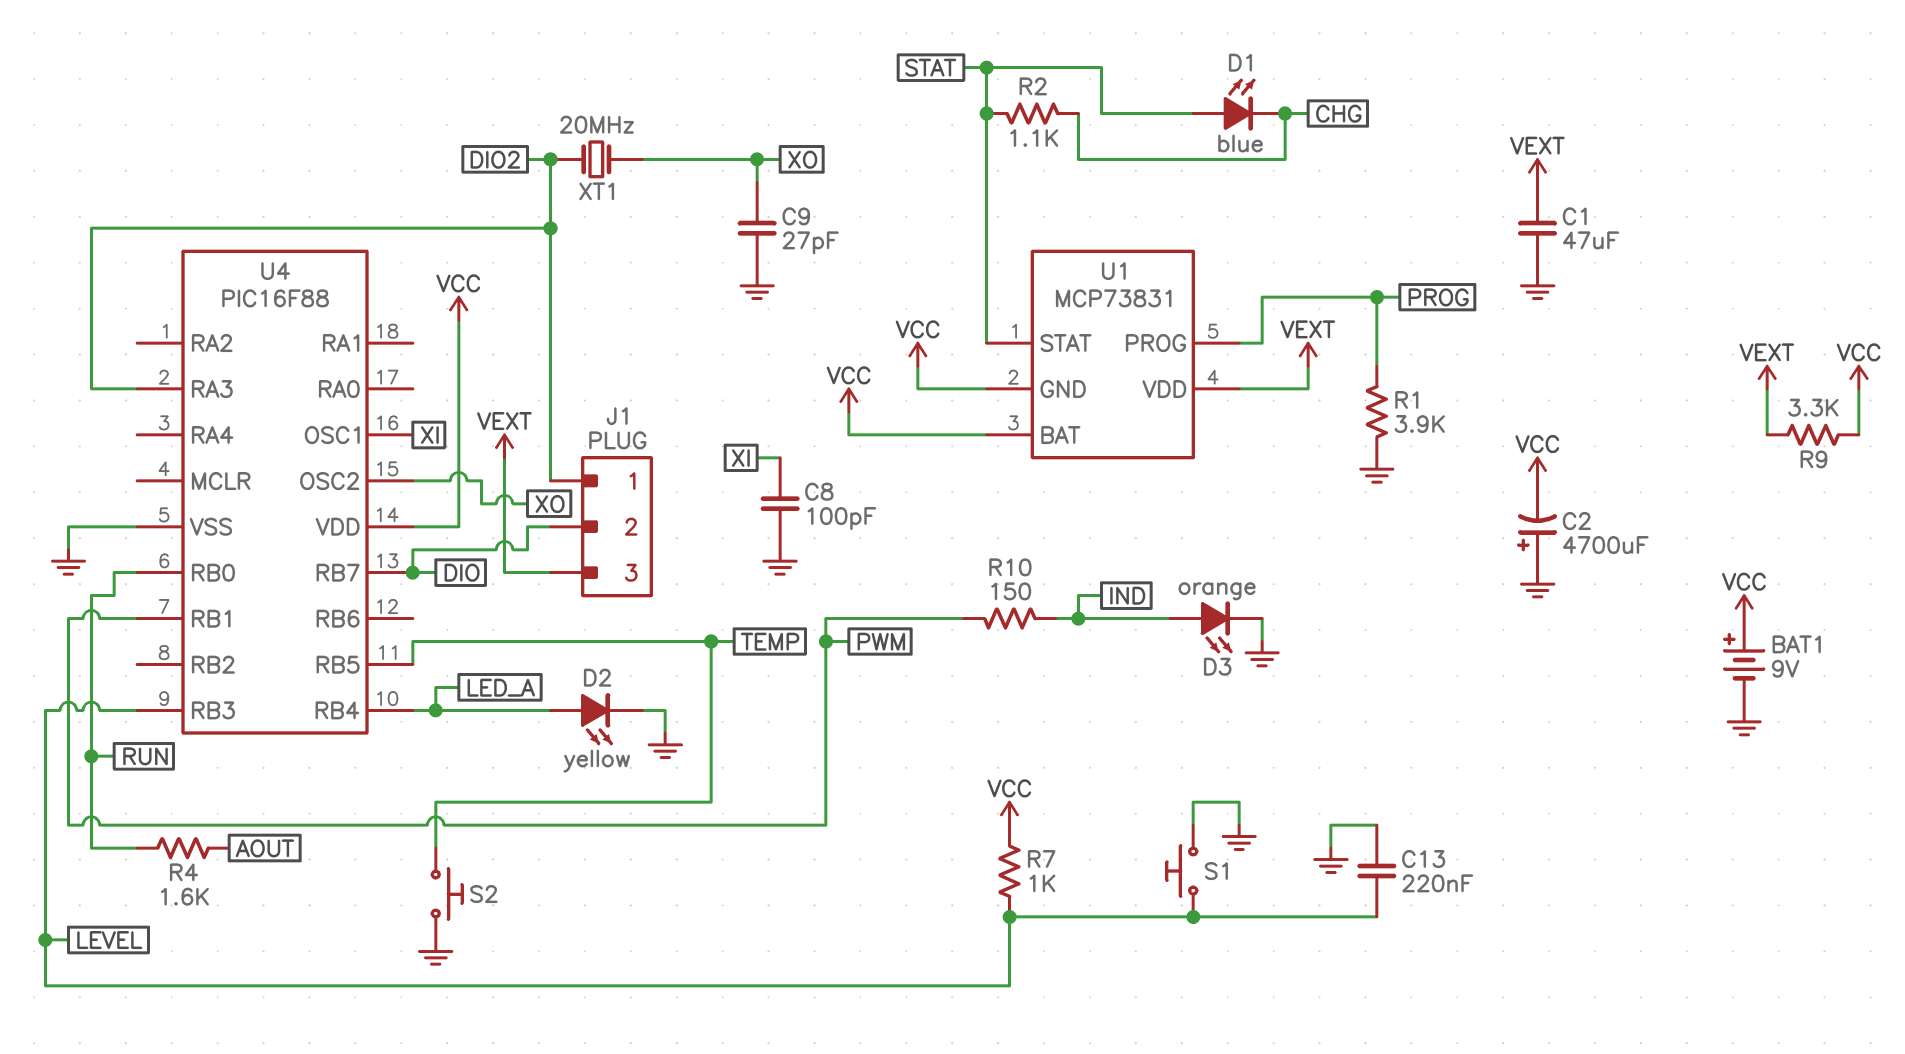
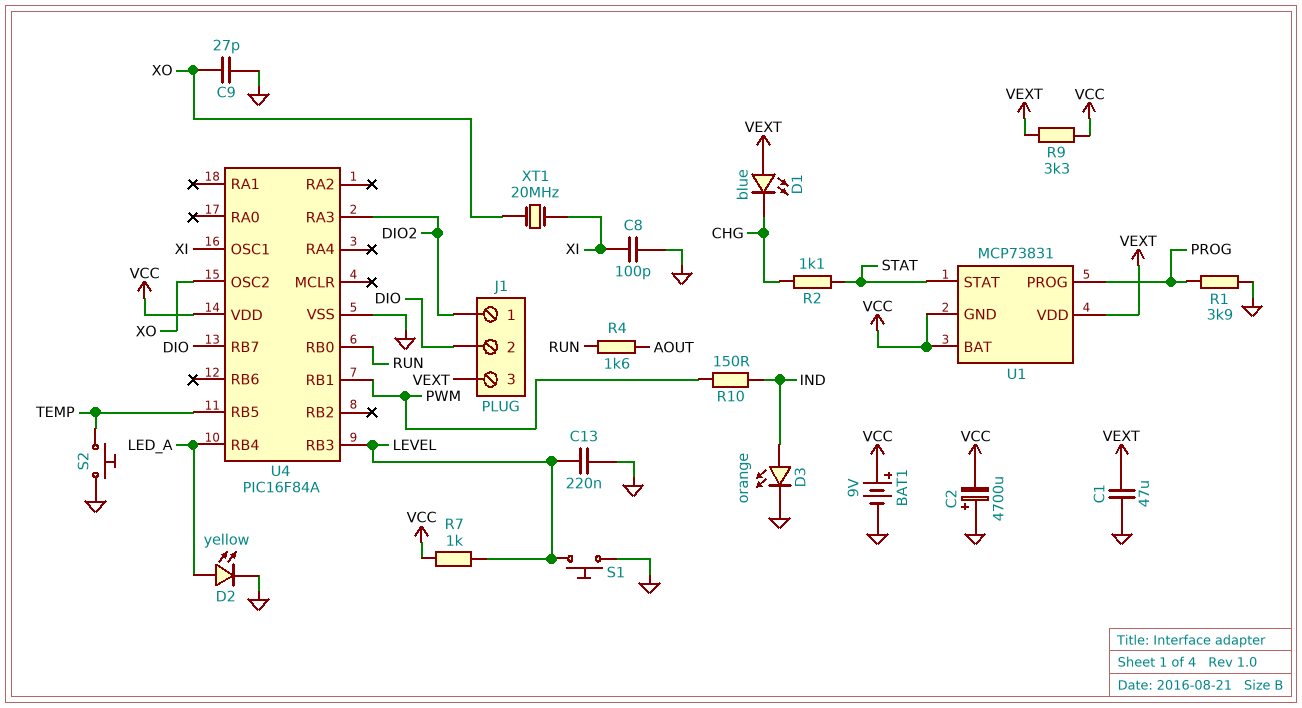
D1: LED blue (A STAT, K CHG) -> LED blue (A VEXT, K CHG)
U4: PIC16F88 -> PIC16F84A
XT1: 20MHz (DIO2, XO) -> 20MHz (XI, XO)

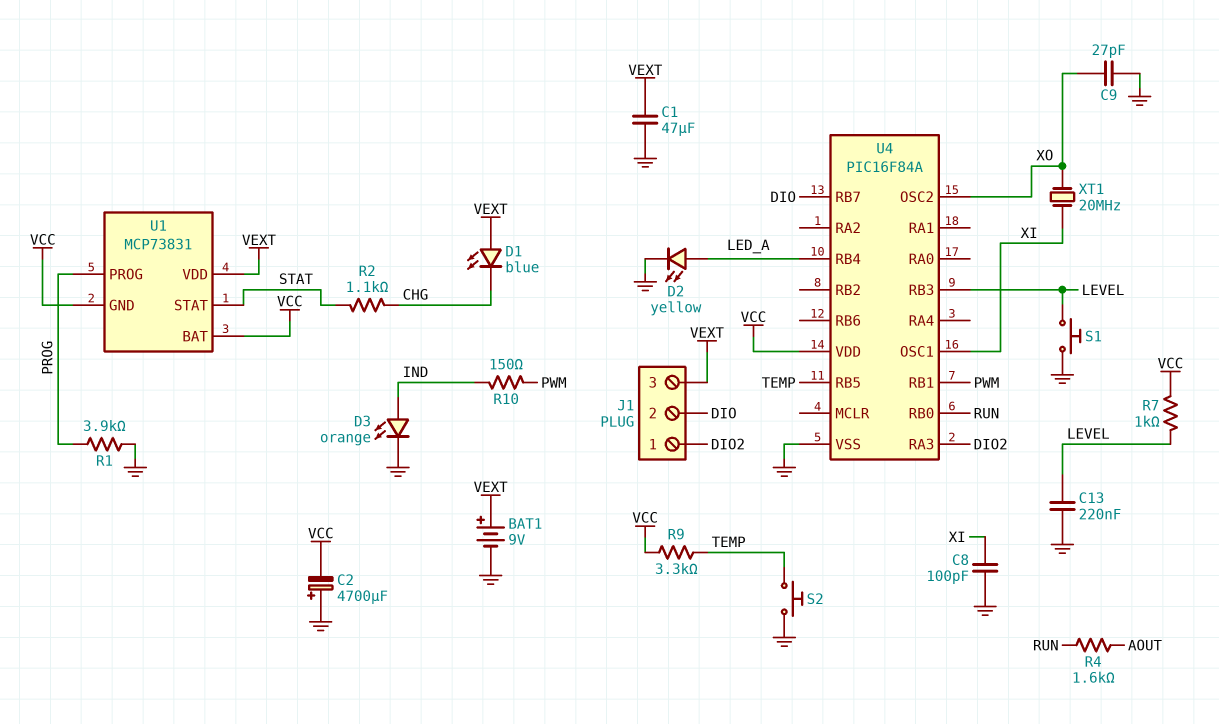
BAT1: 9V (plus VCC, minus GND) -> 9V (plus VEXT, minus GND)
R9: 3.3k (VCC, VEXT) -> 3.3k (TEMP, VCC)

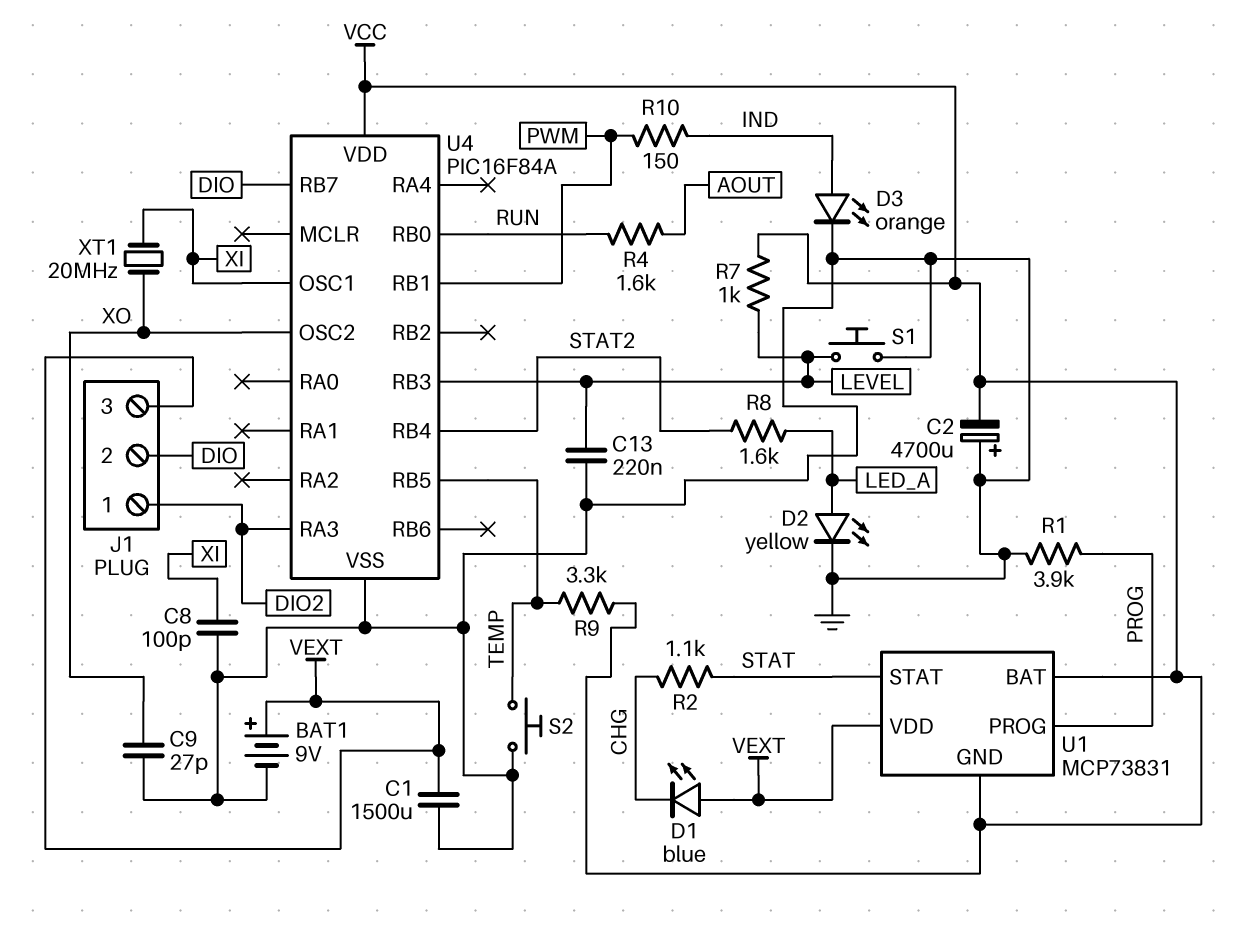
C1: 47uF (GND, VEXT) -> 1500uF (GND, VEXT)
R8: none -> 1.6k (LED_A, STAT2)
U4 pin RB4: LED_A -> STAT2

